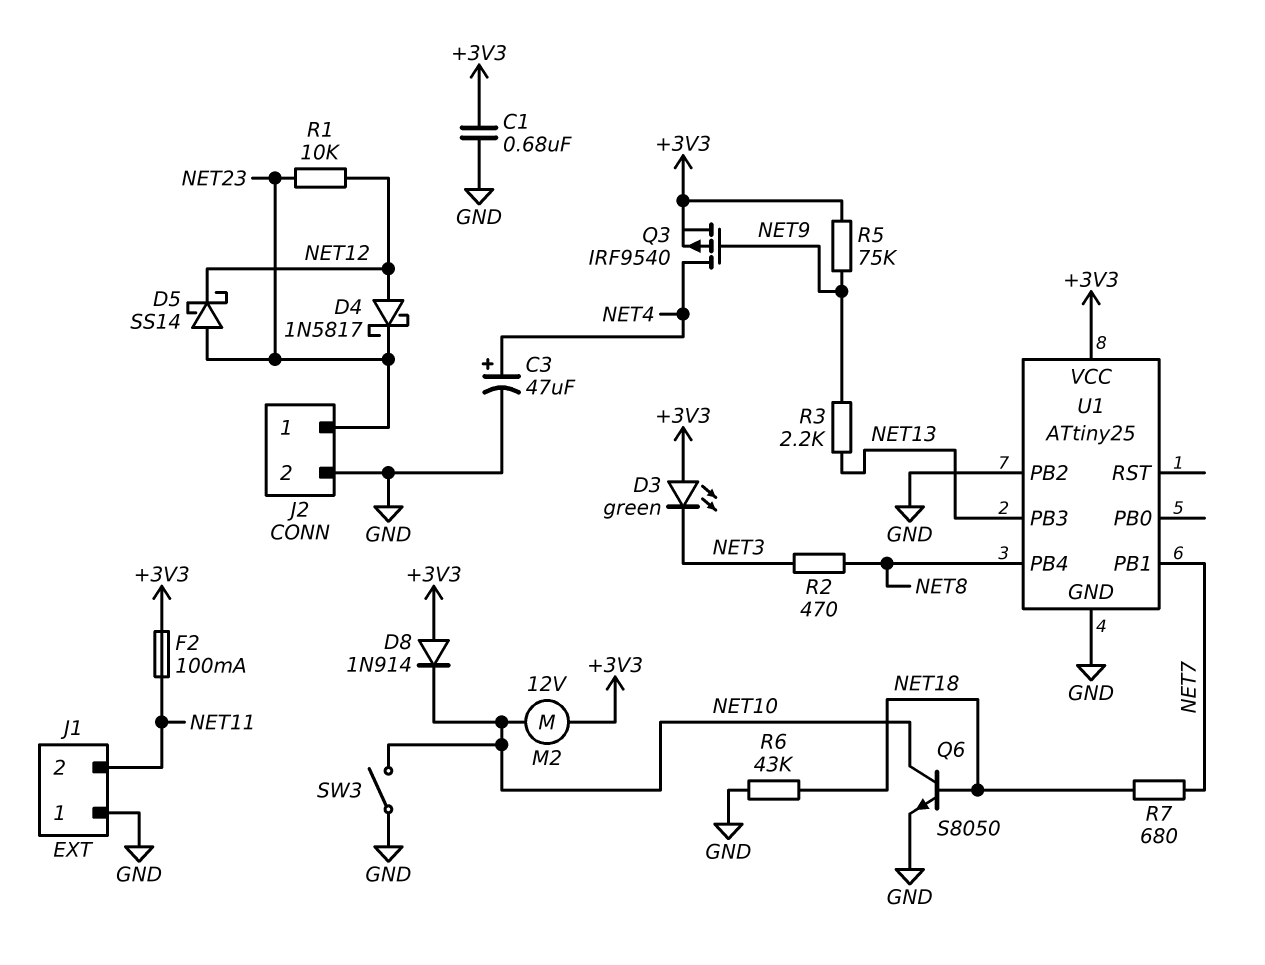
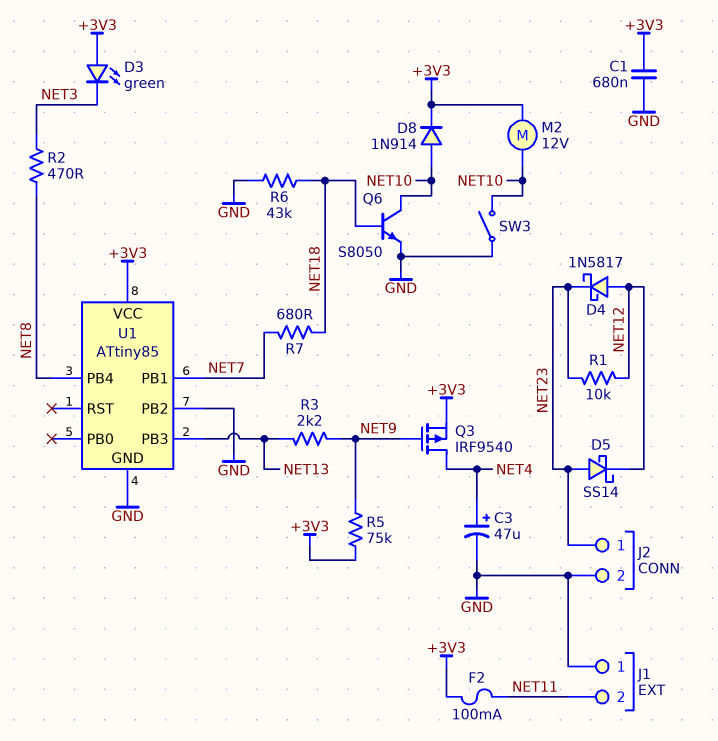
D8: diode 1N914 (A +3V3, K NET10) -> diode 1N914 (A NET10, K +3V3)
U1: ATtiny25 -> ATtiny85

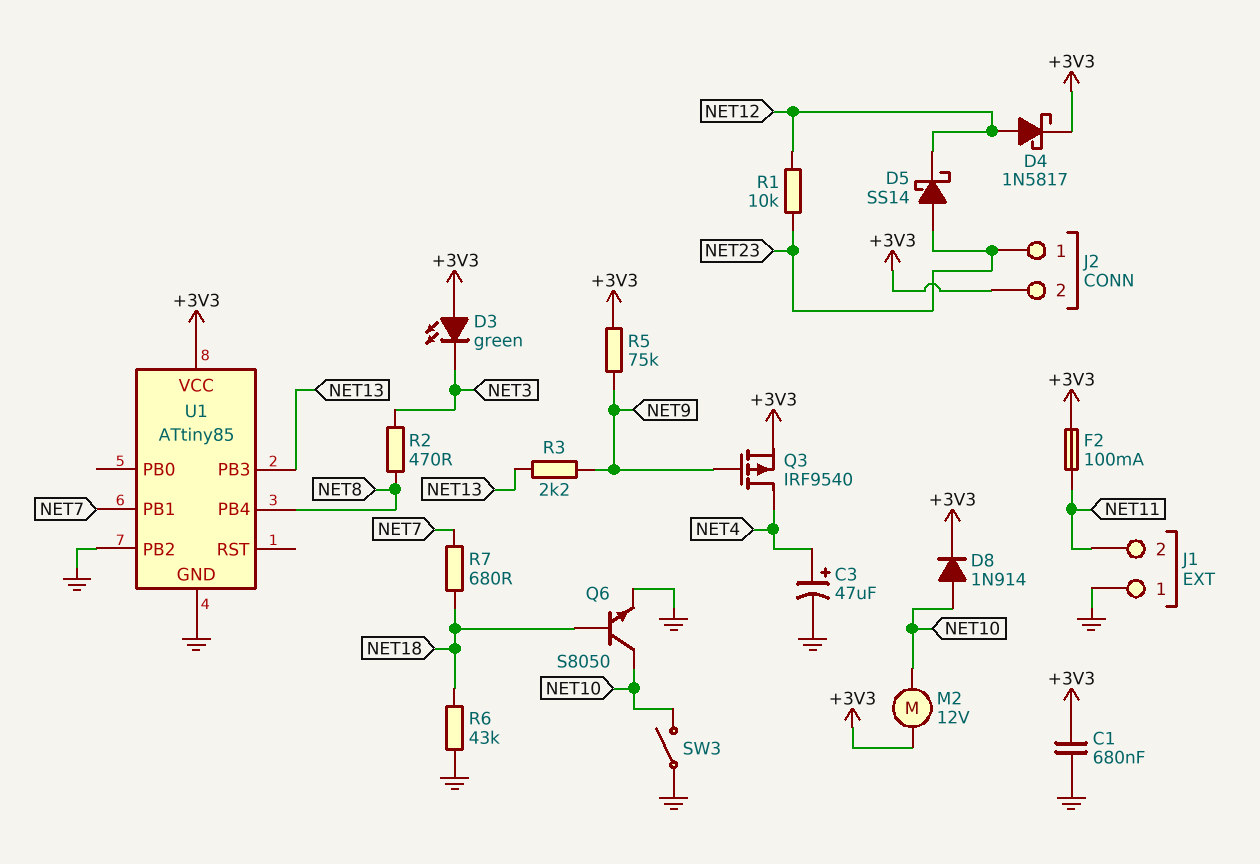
D4: schottky 1N5817 (A NET12, K NET23) -> schottky 1N5817 (A NET12, K +3V3)
J2 pin 2: GND -> +3V3

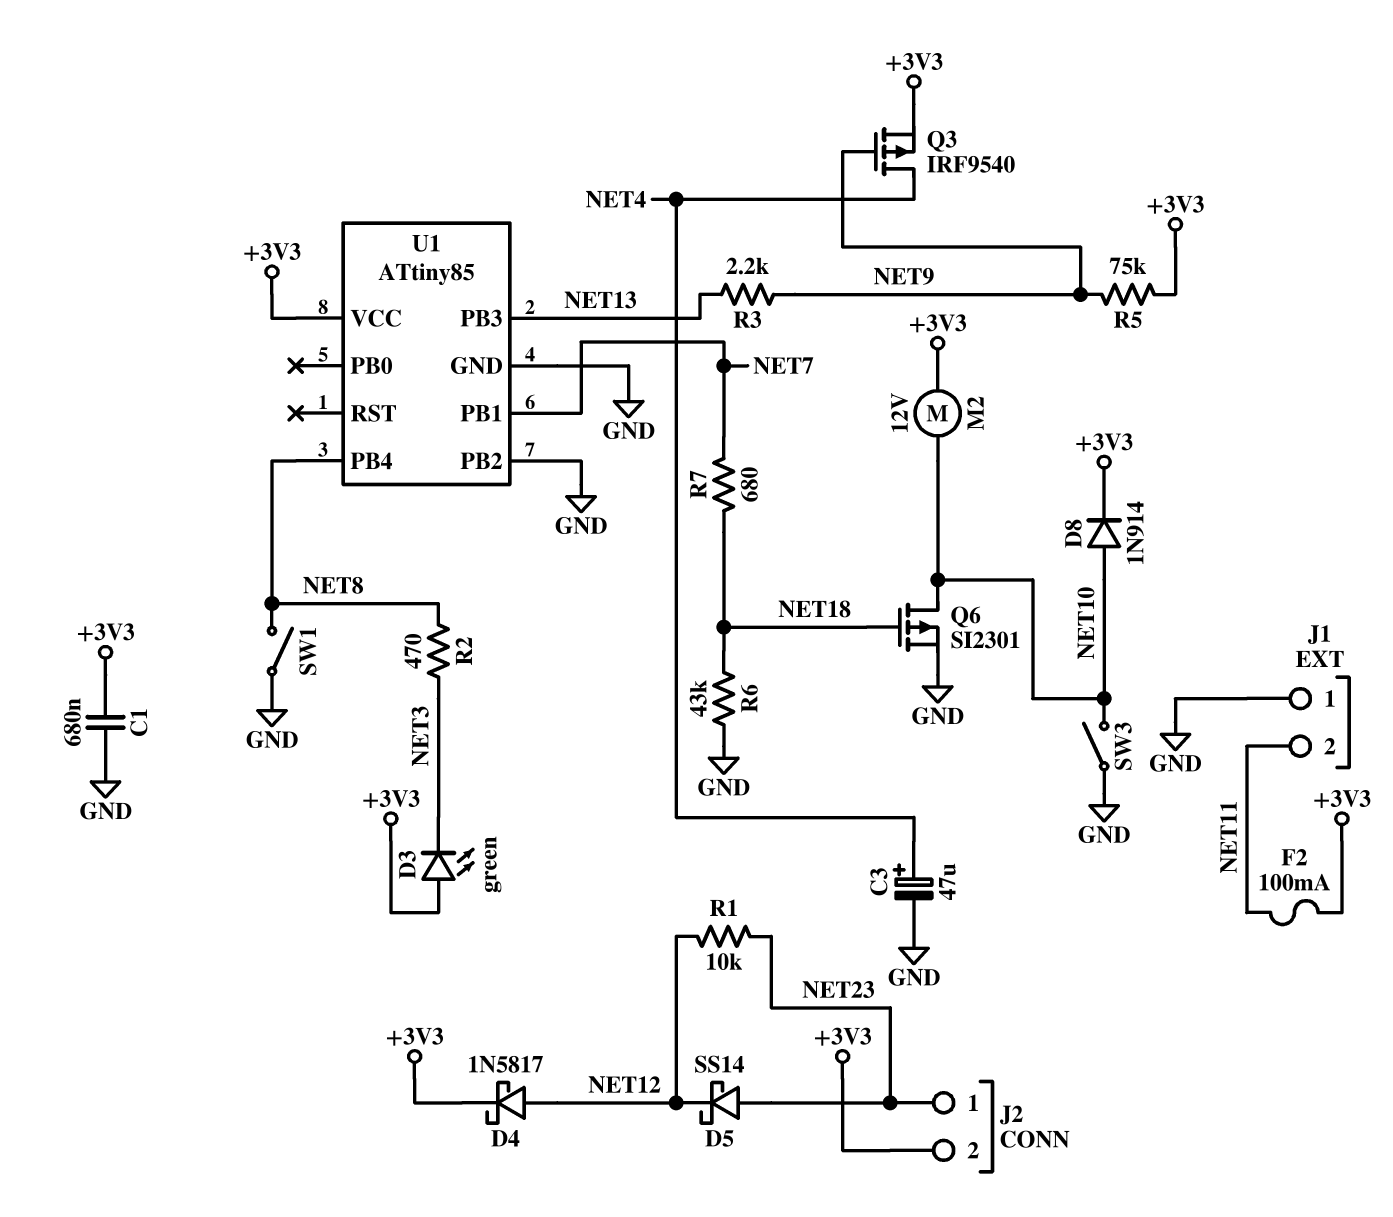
Q6: NPN S8050 (B NET18, C NET10, E GND) -> PMOS SI2301 (G NET18, D NET10, S GND)
SW1: none -> switch (GND, NET8)

